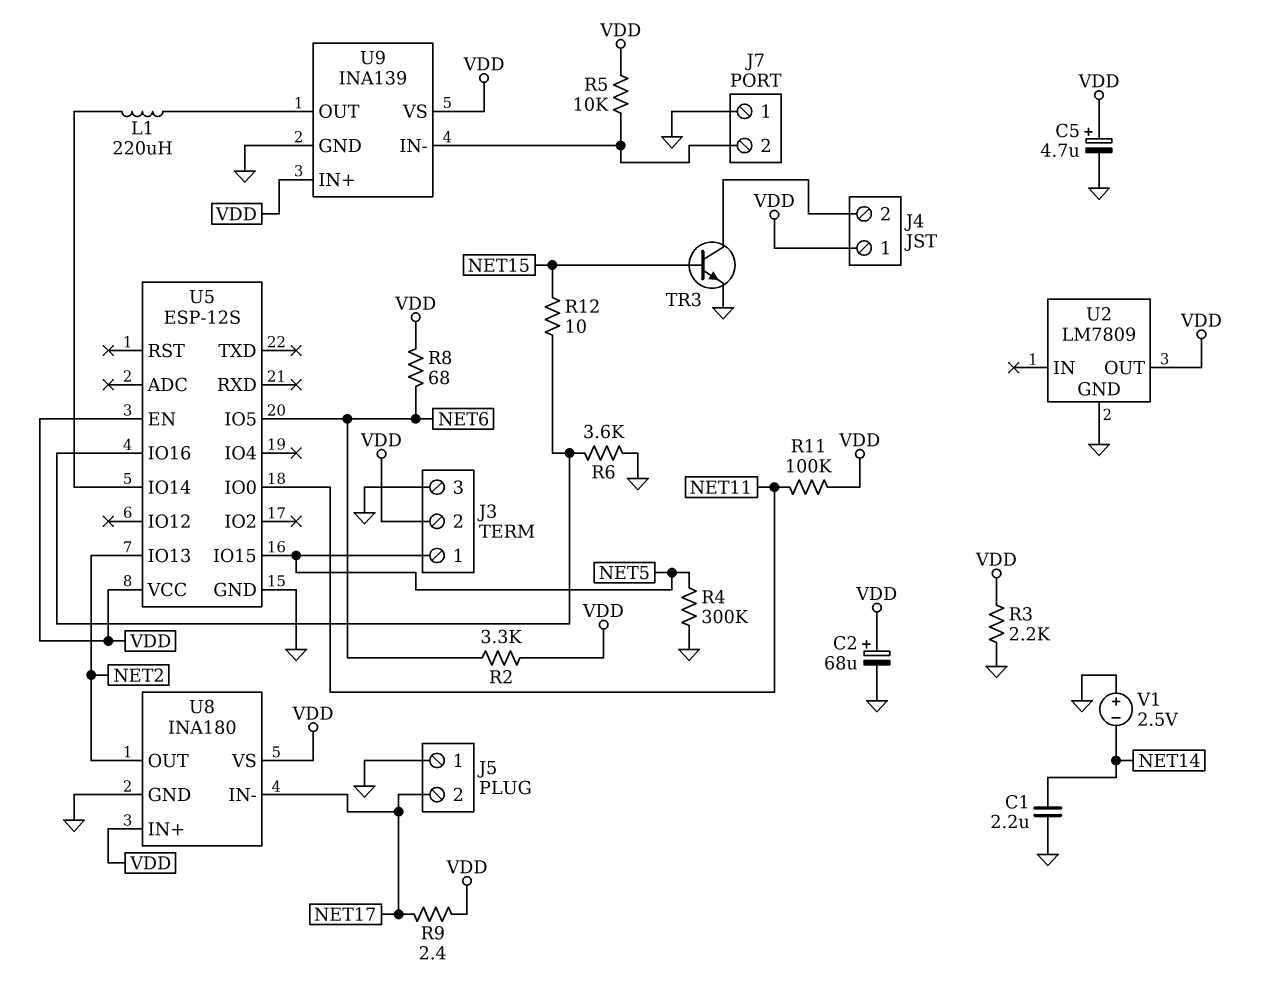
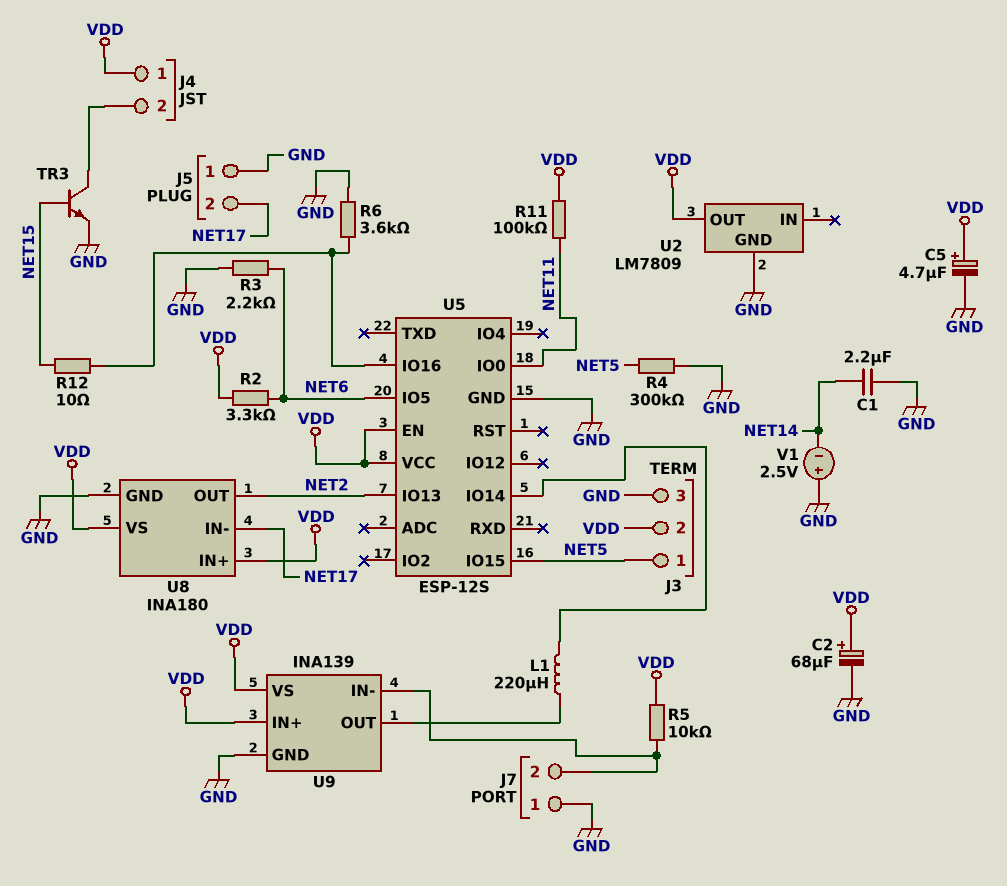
R3: 2.2k (GND, VDD) -> 2.2k (GND, NET6)
R8: 68 (NET6, VDD) -> none
R9: 2.4 (NET17, VDD) -> none

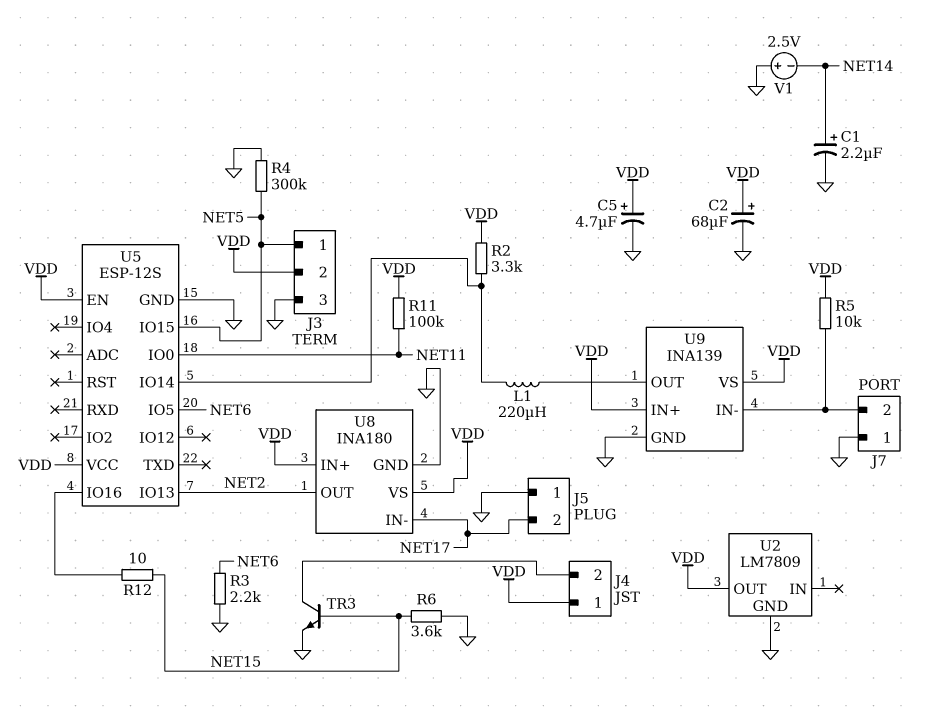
C1: 2.2uF (GND, NET14) -> 2.2uF (plus NET14, minus GND)
R2: 3.3k (NET6, VDD) -> 3.3k (U5/IO14, VDD)
R6: 3.6k (GND, U5/IO16) -> 3.6k (GND, NET15)

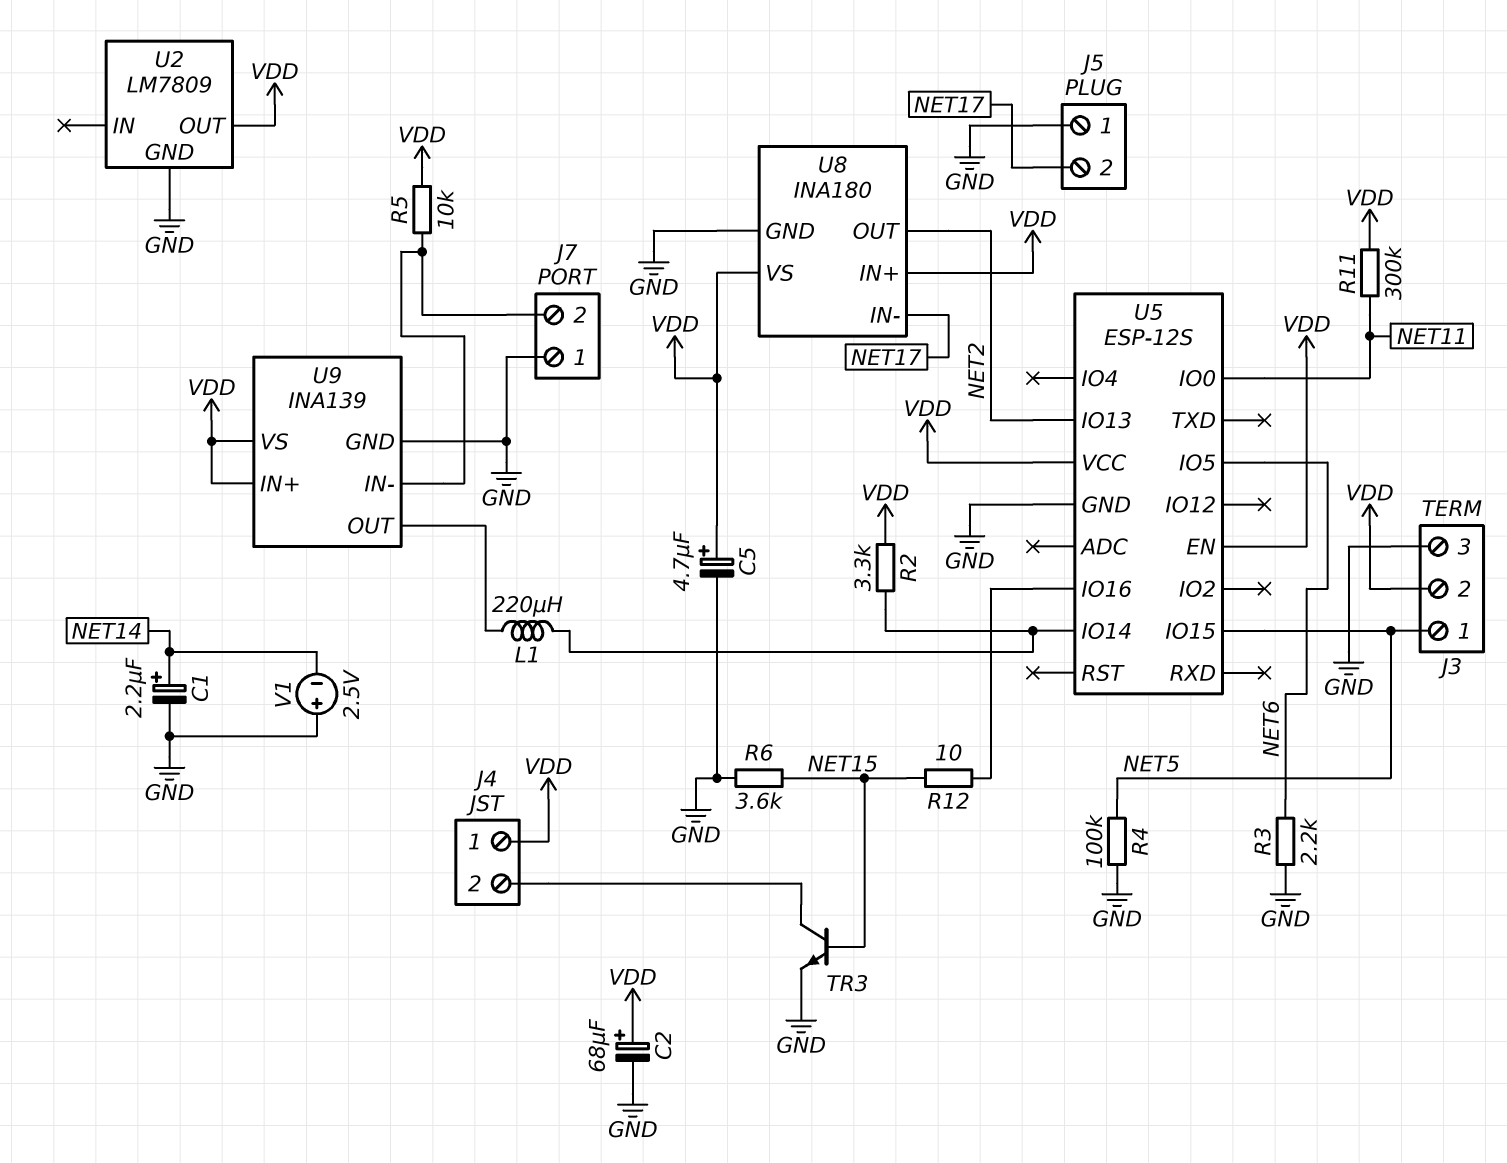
R4: 300k (GND, NET5) -> 100k (GND, NET5)
R11: 100k (NET11, VDD) -> 300k (NET11, VDD)

